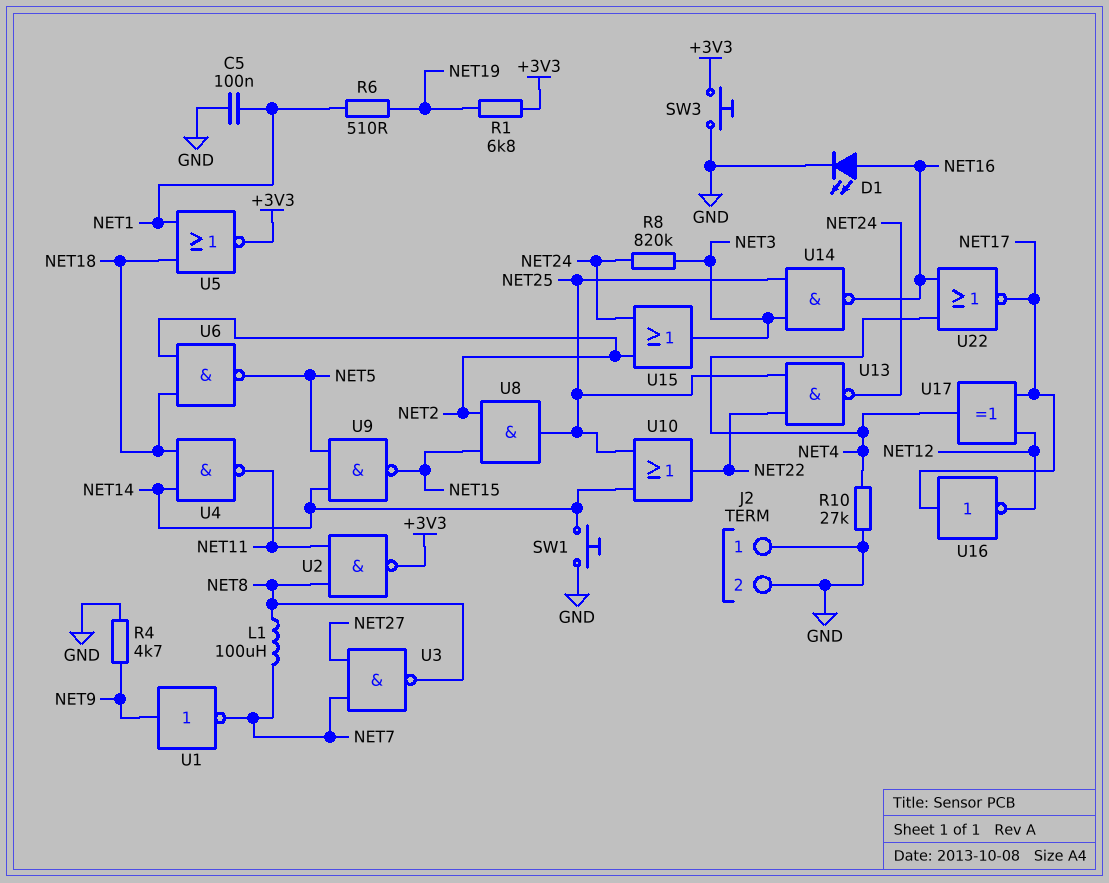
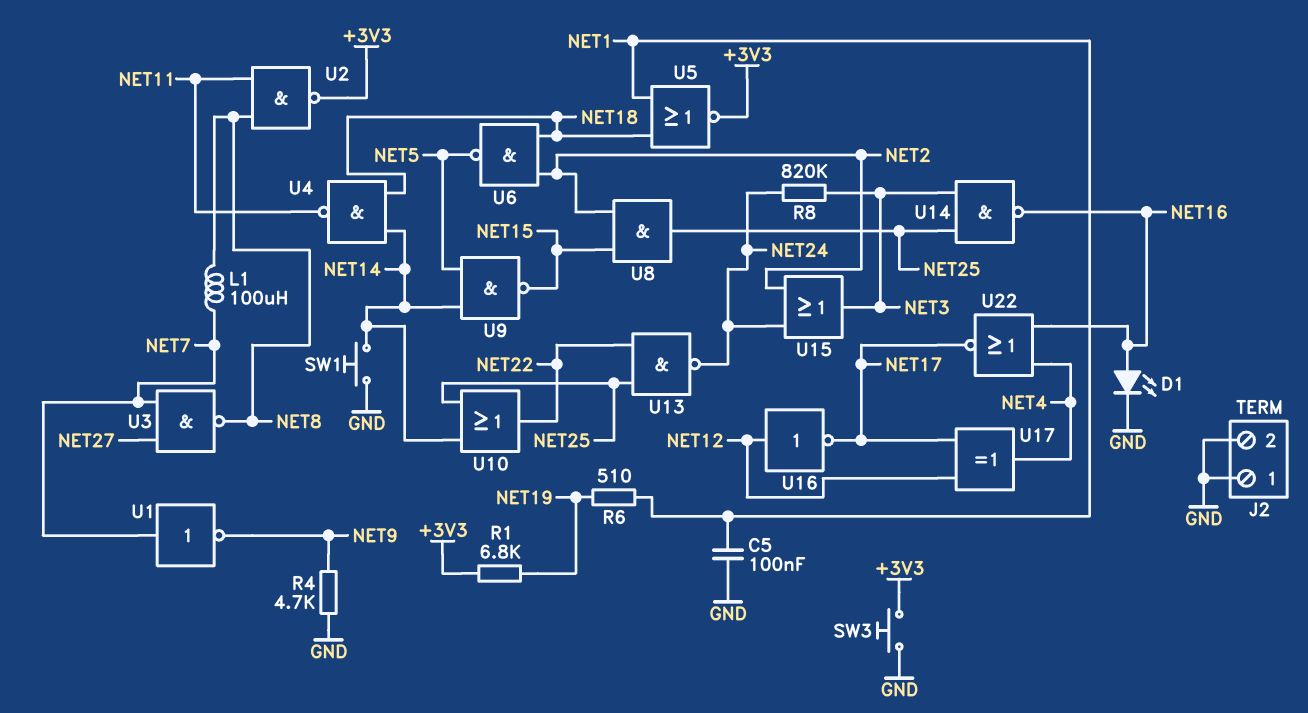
R10: 27k (GND, NET4) -> none
U1: NOT (in NET9, out NET7) -> NOT (in NET7, out NET9)
U16: NOT (in NET17, out NET12) -> NOT (in NET12, out NET17)

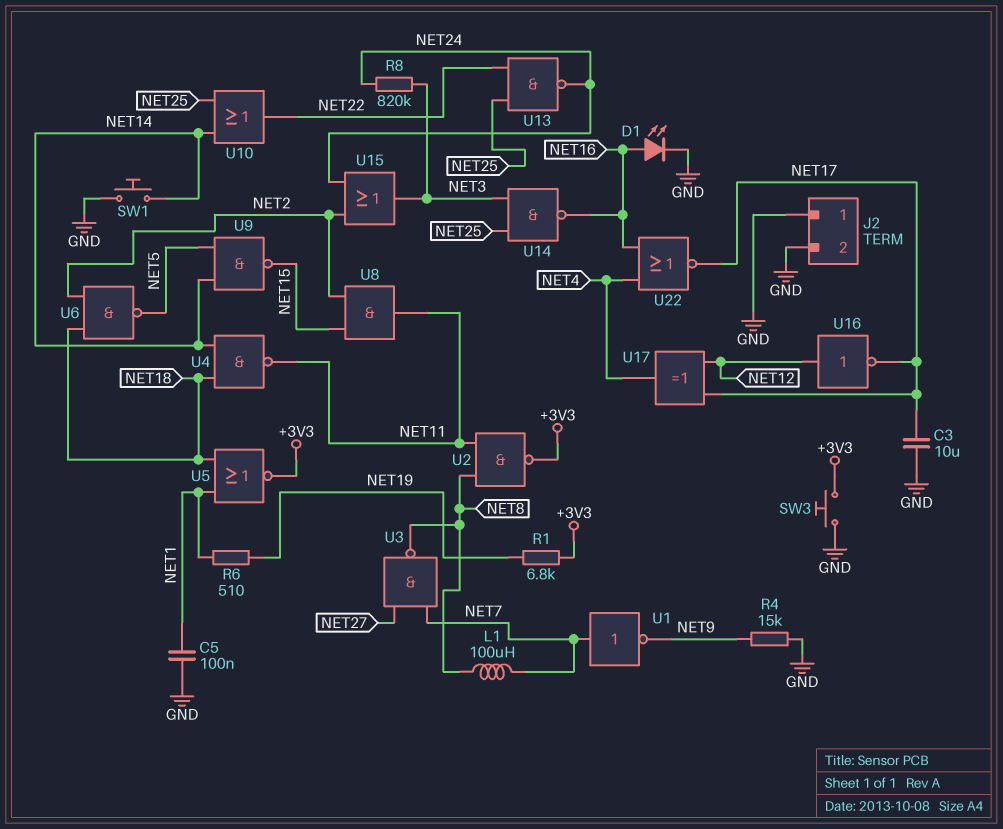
C3: none -> 10uF (GND, NET17)
R4: 4.7k (GND, NET9) -> 15k (GND, NET9)
U8: AND (in NET2, in NET15, out NET25) -> AND (in NET2, in NET15, out NET11)

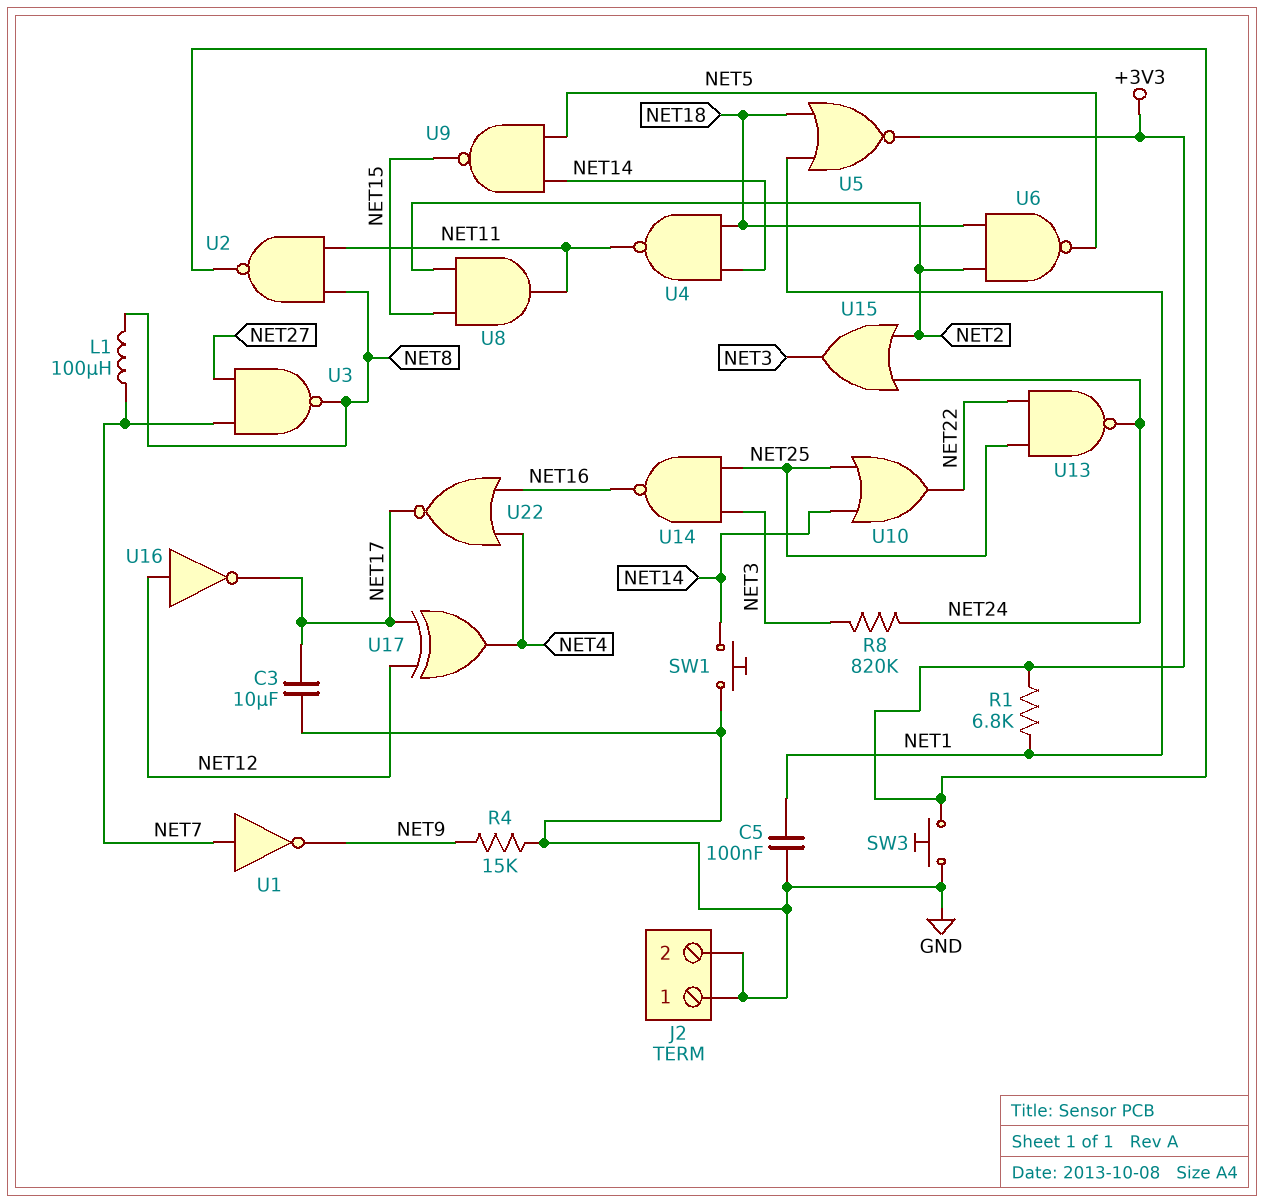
D1: LED (A NET16, K GND) -> none
R1: 6.8k (+3V3, NET19) -> 6.8k (+3V3, NET1)
R6: 510 (NET1, NET19) -> none

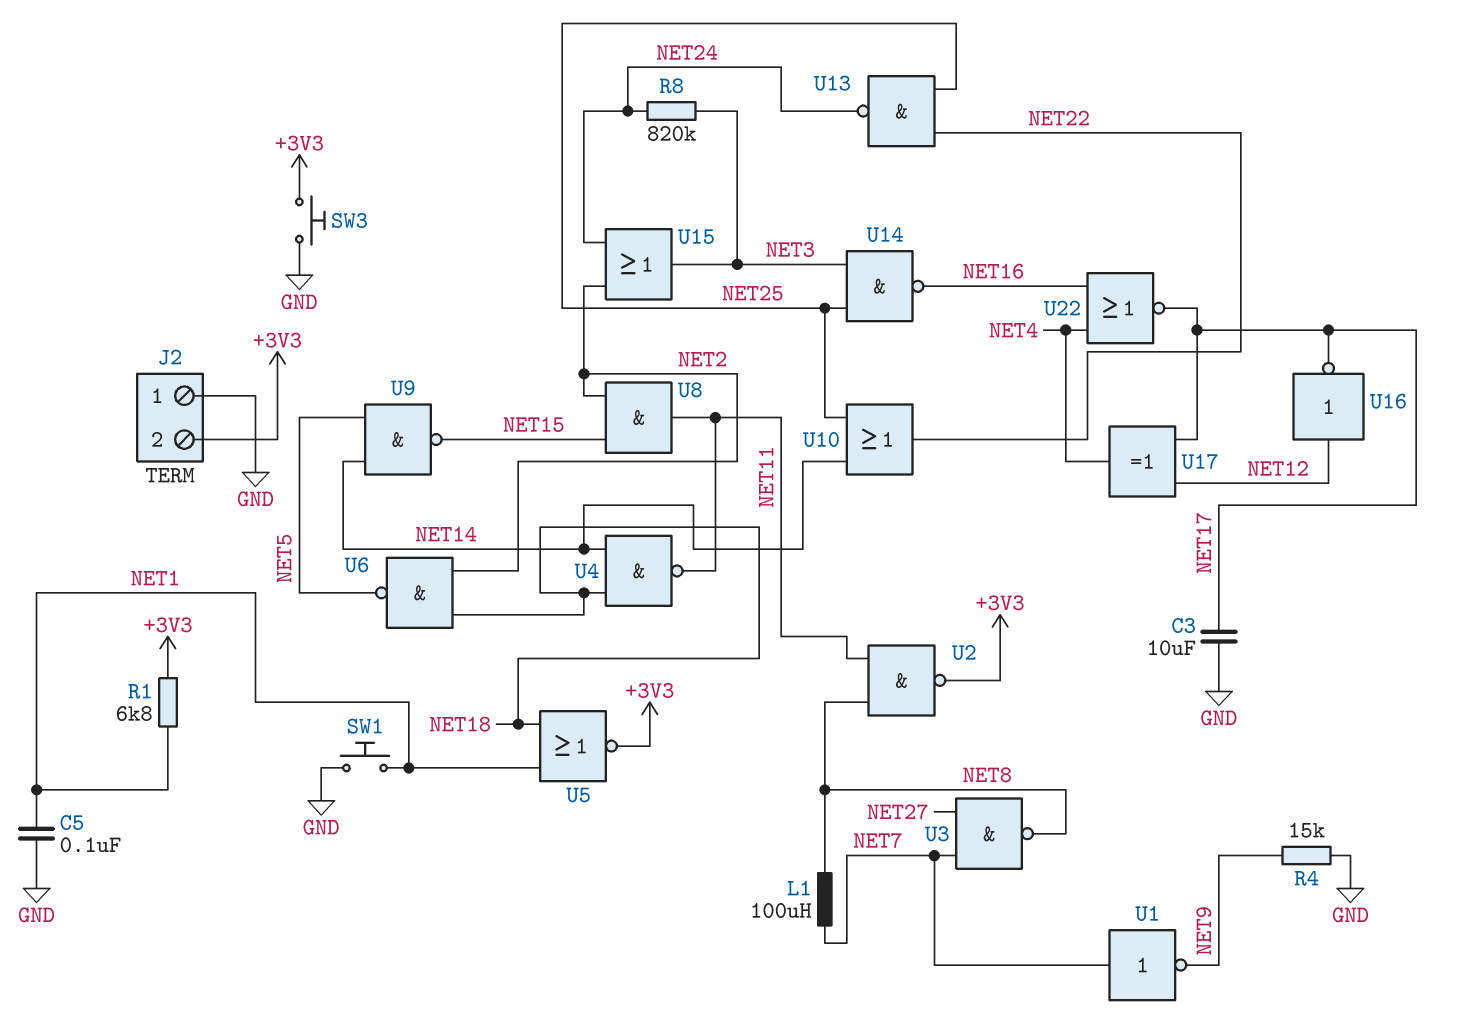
J2 pin 2: GND -> +3V3
SW1: button (GND, NET14) -> button (GND, NET1)

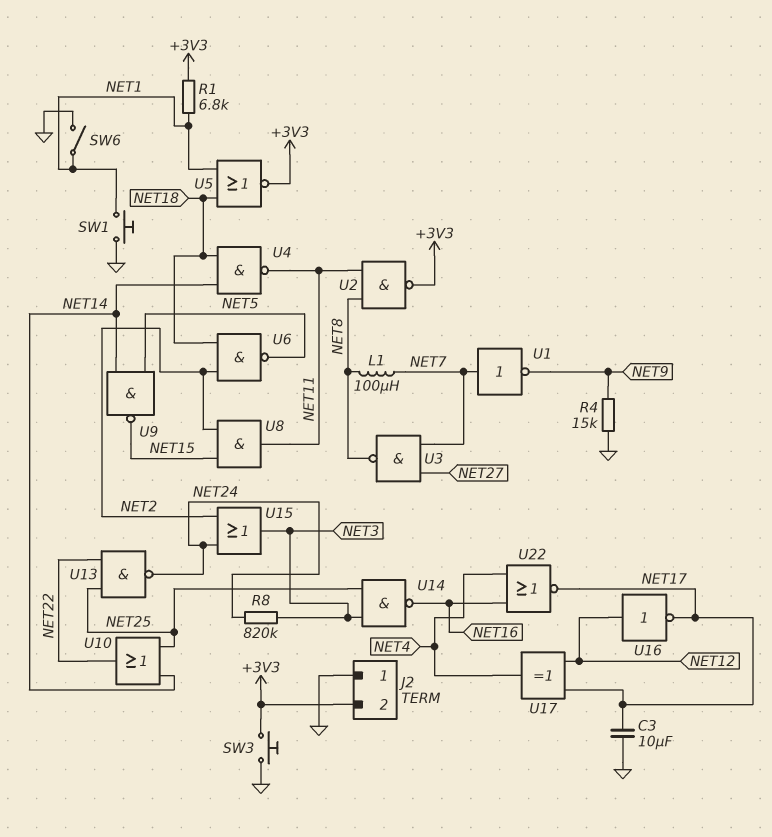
C5: 100nF (GND, NET1) -> none
SW6: none -> switch (GND, NET1)

